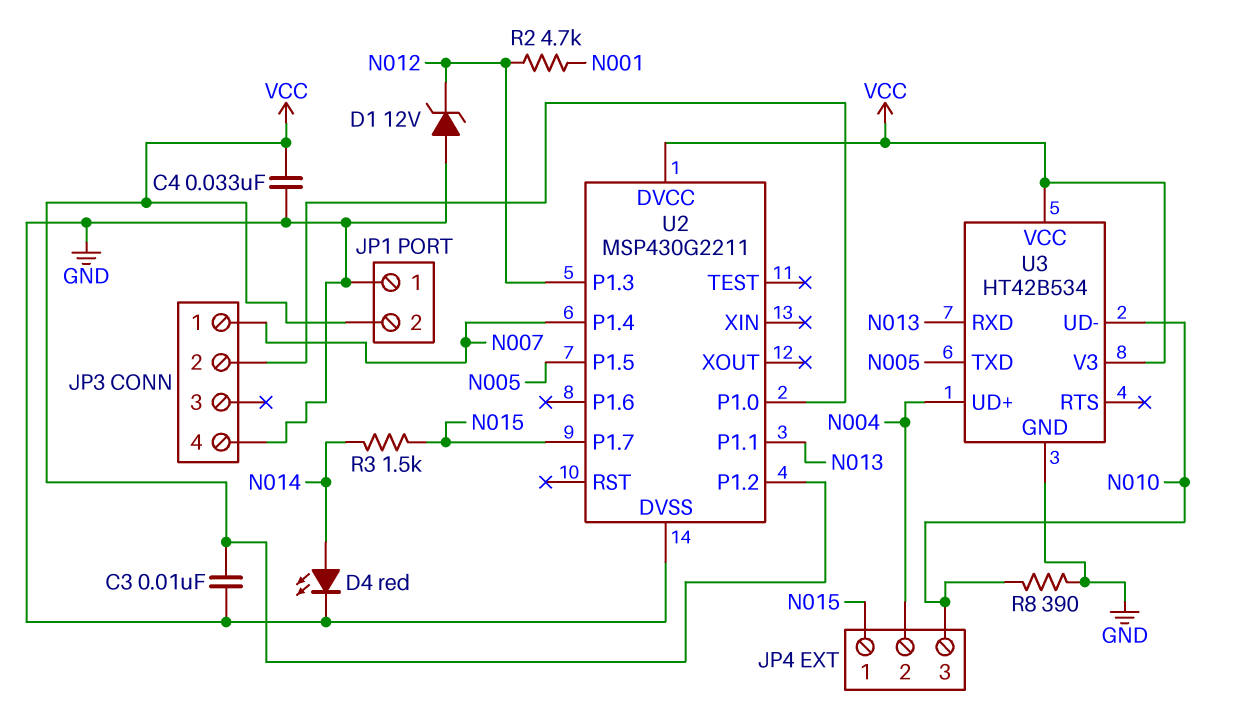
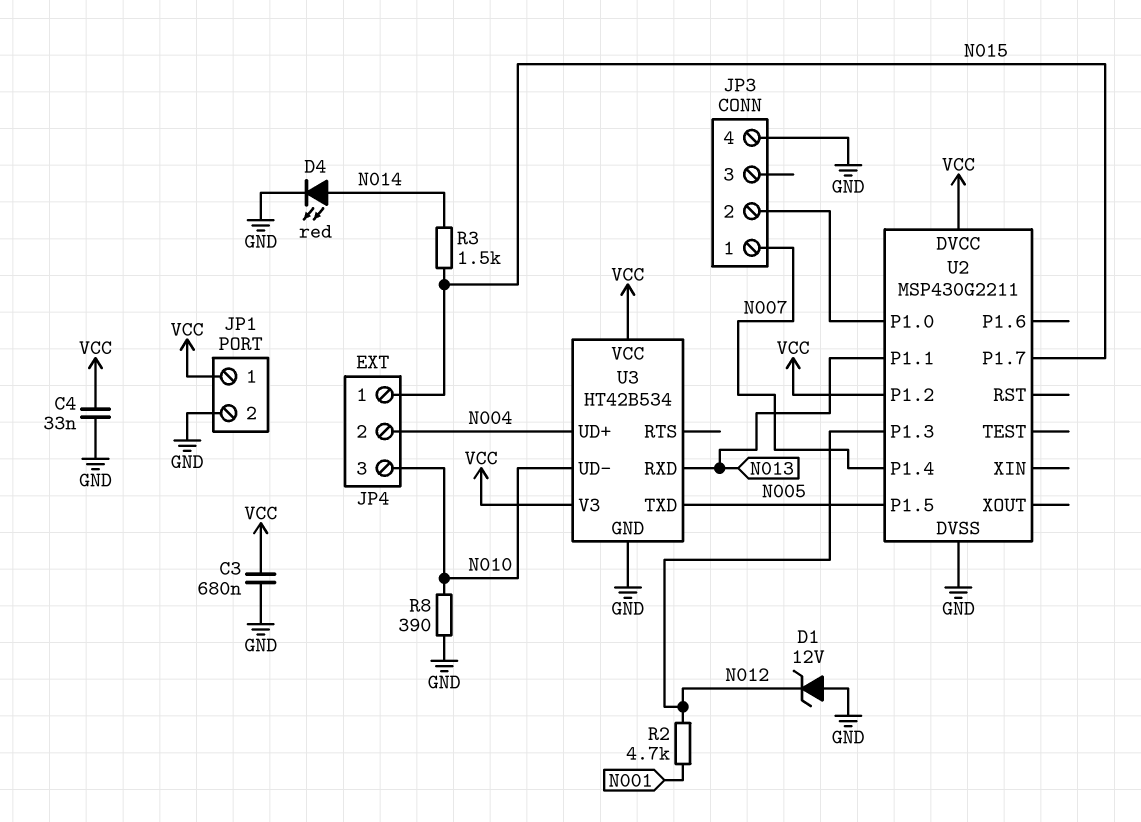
C3: 10nF (GND, VCC) -> 680nF (GND, VCC)
JP1 pin 1: GND -> VCC
JP1 pin 2: VCC -> GND

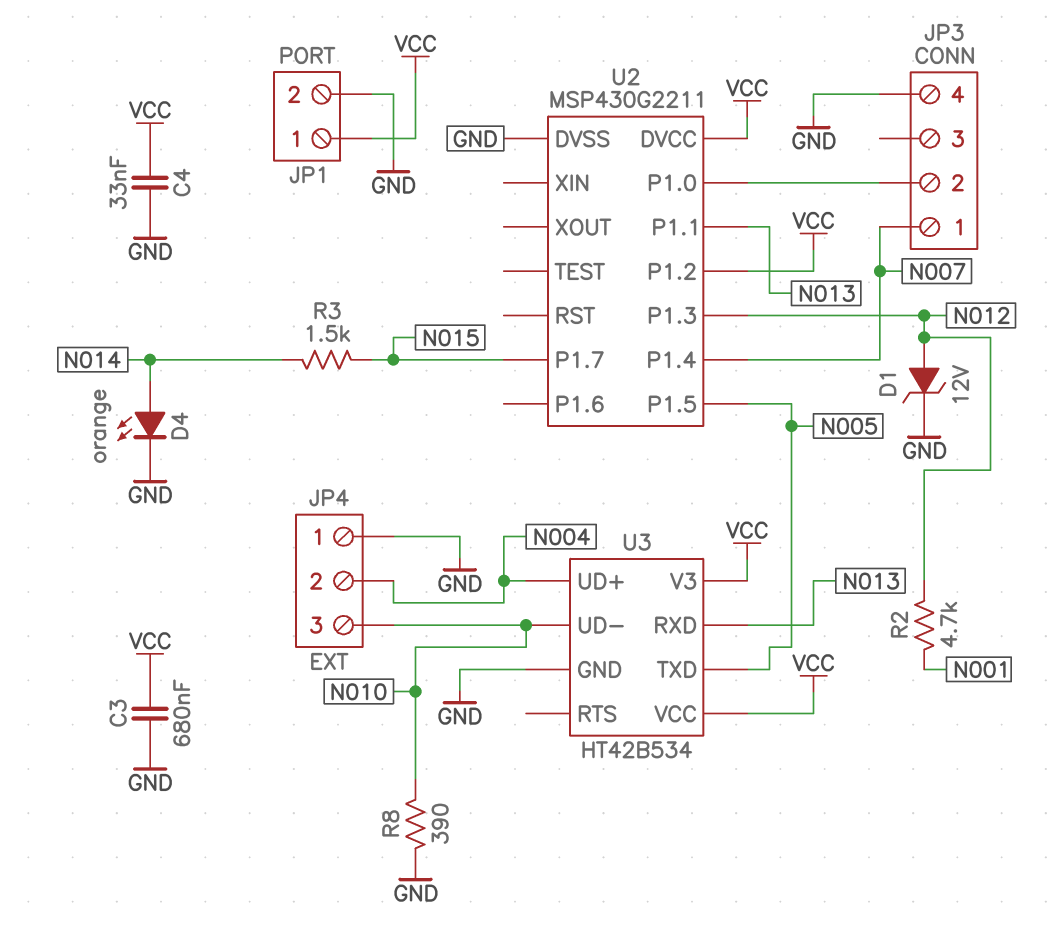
D1: zener 12V (A GND, K N012) -> zener 12V (A N012, K GND)
D4: LED red (A N014, K GND) -> LED orange (A N014, K GND)
JP4 pin 1: N015 -> GND

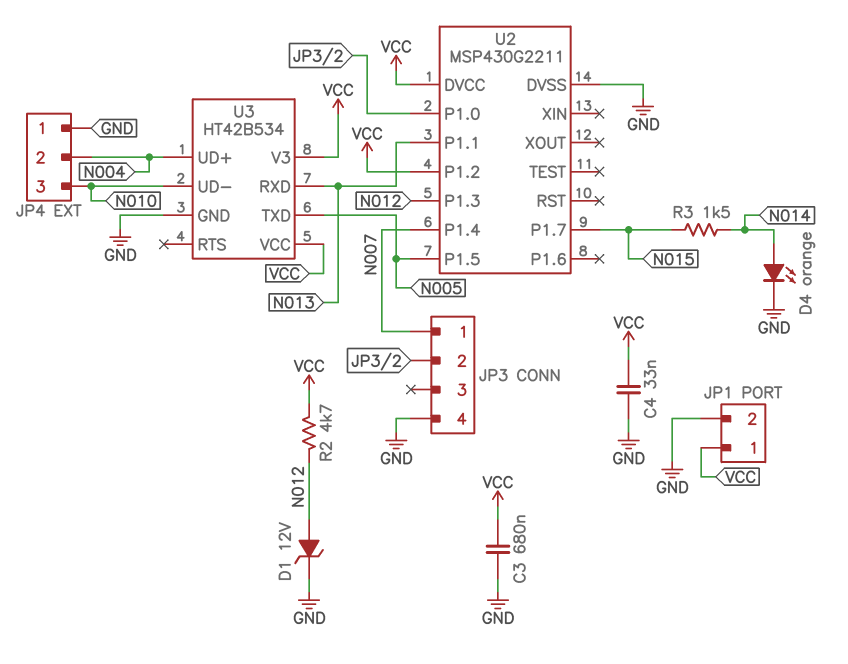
R2: 4.7k (N001, N012) -> 4.7k (N012, VCC)
R8: 390 (GND, N010) -> none

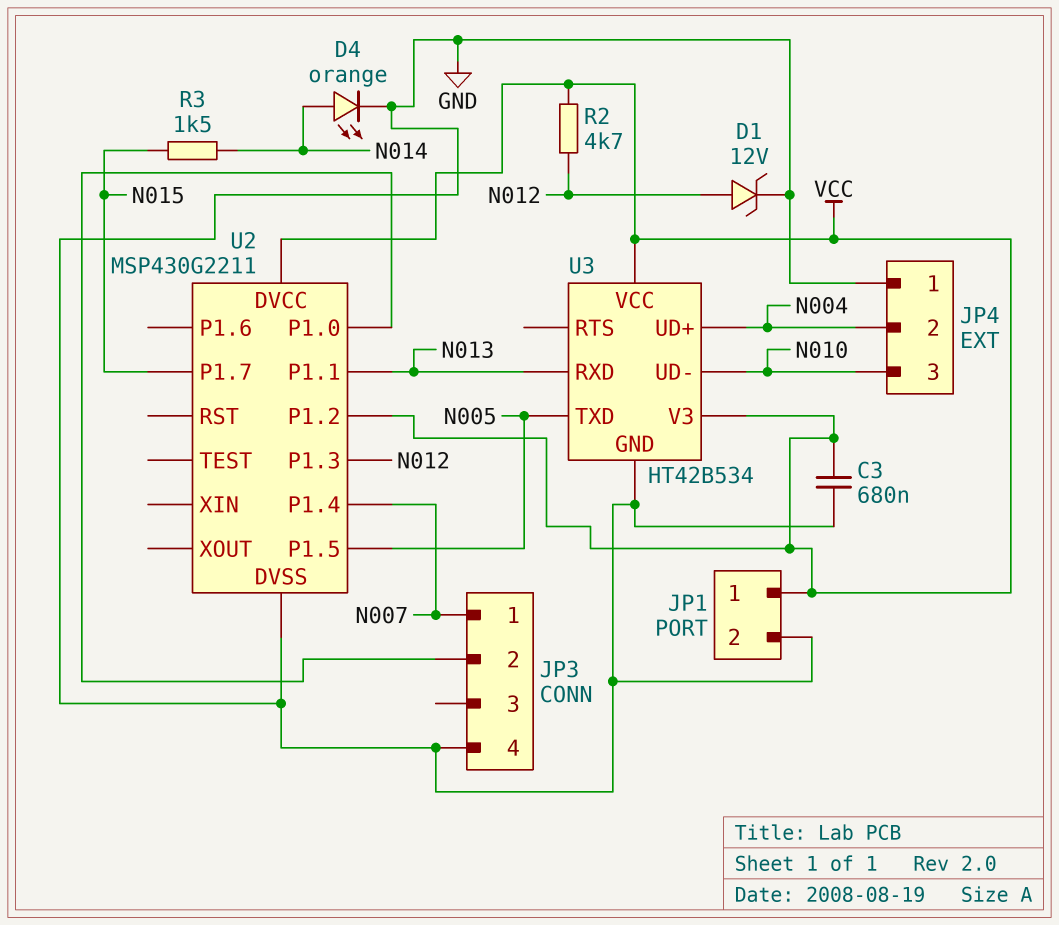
C4: 33nF (GND, VCC) -> none

